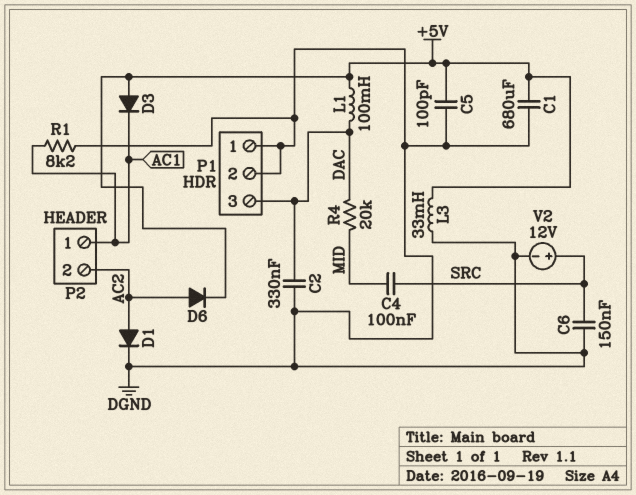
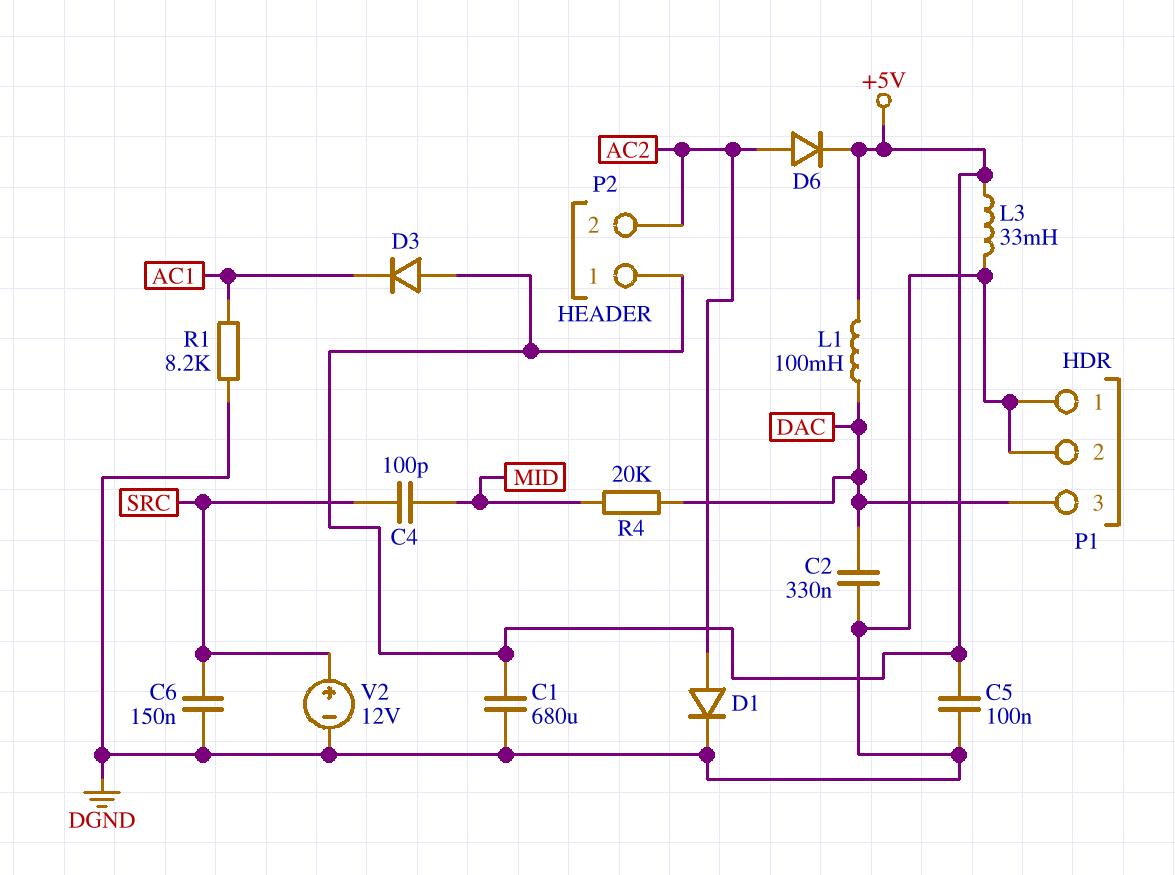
C4: 100nF (MID, SRC) -> 100pF (MID, SRC)
C5: 100pF (+5V, DGND) -> 100nF (+5V, DGND)
P2 pin 1: AC1 -> +5V

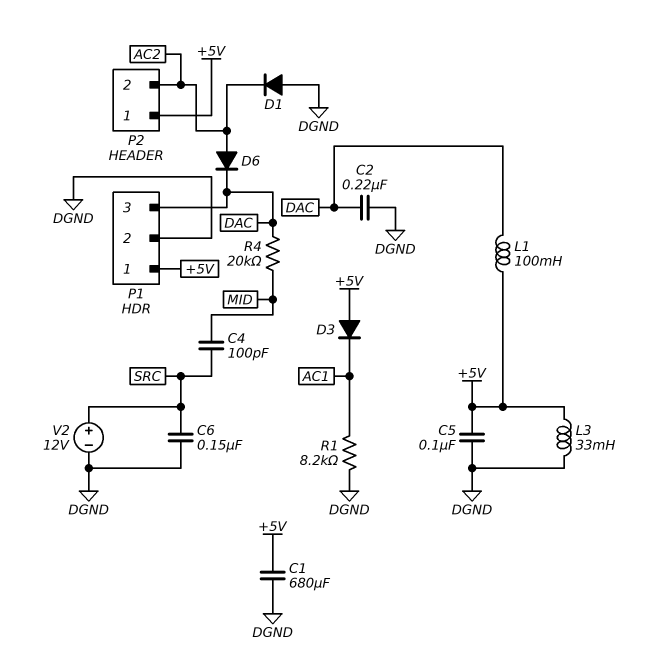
C2: 330nF (DAC, DGND) -> 220nF (DAC, DGND)
D1: diode (A AC2, K DGND) -> diode (A DGND, K AC2)
D6: diode (A AC2, K +5V) -> diode (A AC2, K DAC)
P1 pin 1: DGND -> +5V

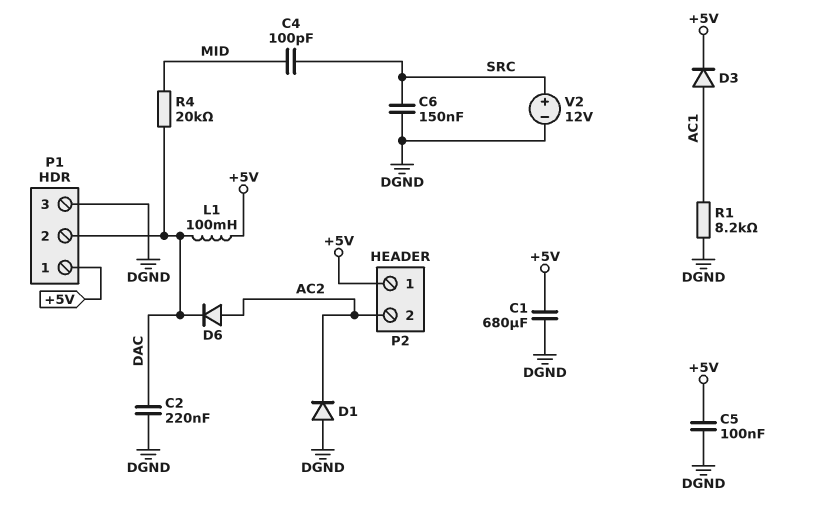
D3: diode (A +5V, K AC1) -> diode (A AC1, K +5V)
L3: 33mH (+5V, DGND) -> none
P1 pin 2: DGND -> DAC
P1 pin 3: DAC -> DGND

